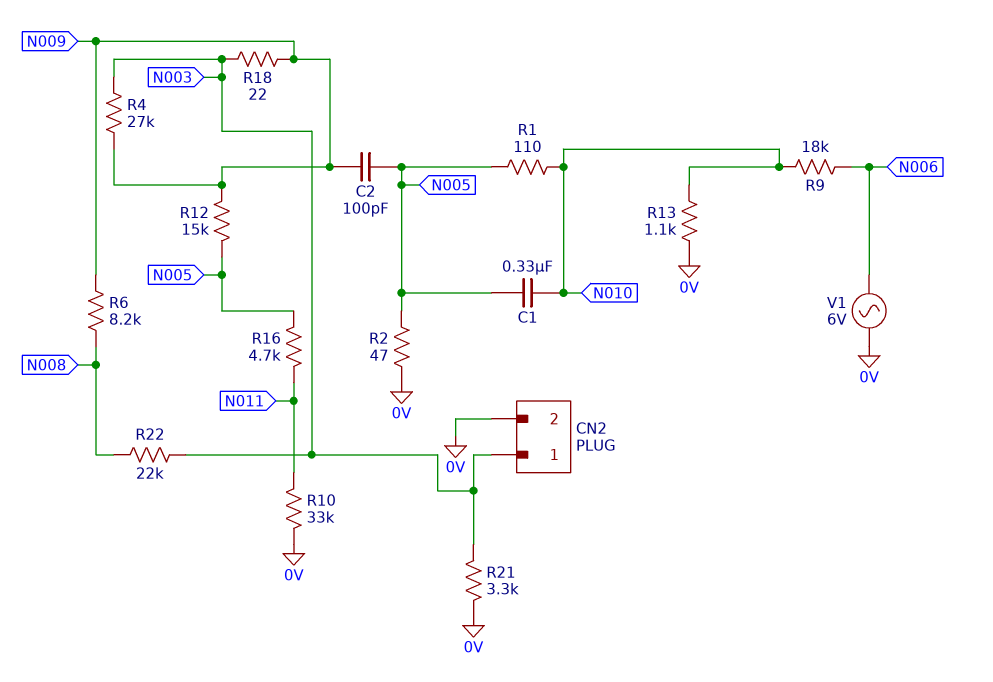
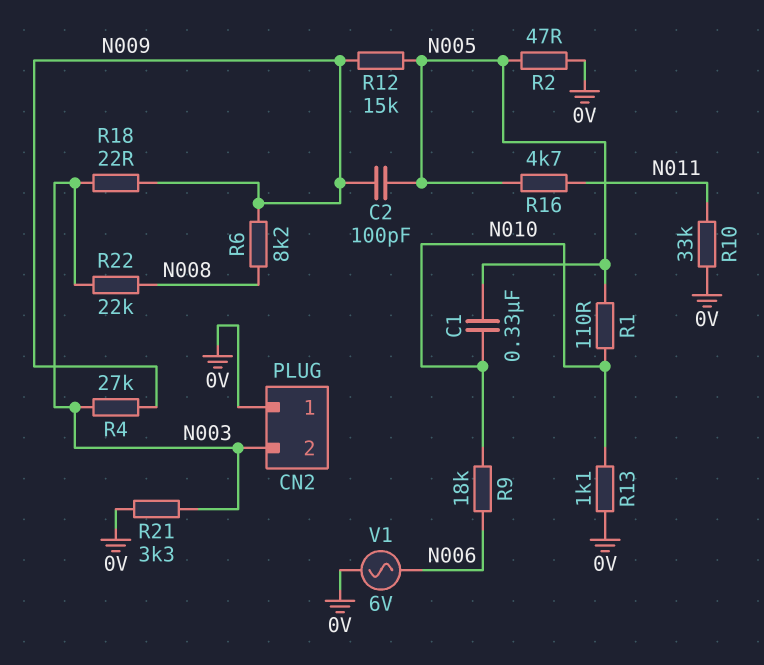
CN2 pin 1: N003 -> 0V
CN2 pin 2: 0V -> N003

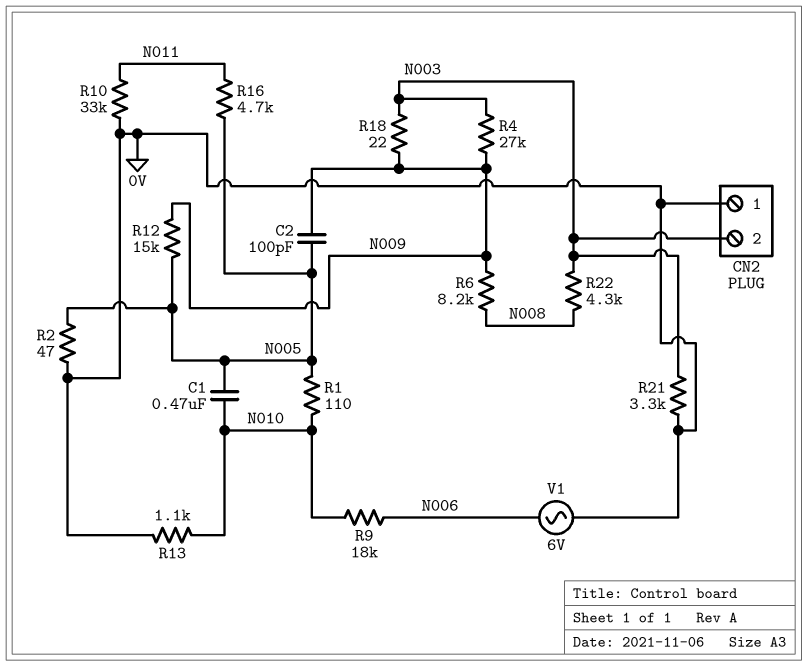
C1: 330nF (N005, N010) -> 470nF (N005, N010)
R22: 22k (N003, N008) -> 4.3k (N003, N008)

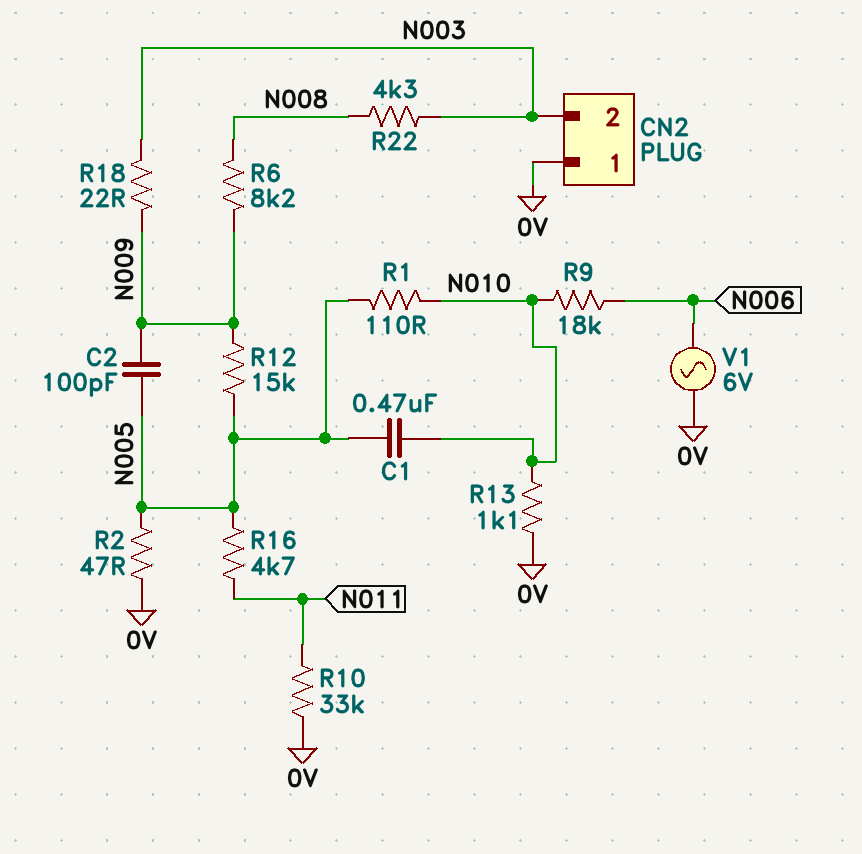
R4: 27k (N003, N009) -> none
R21: 3.3k (0V, N003) -> none

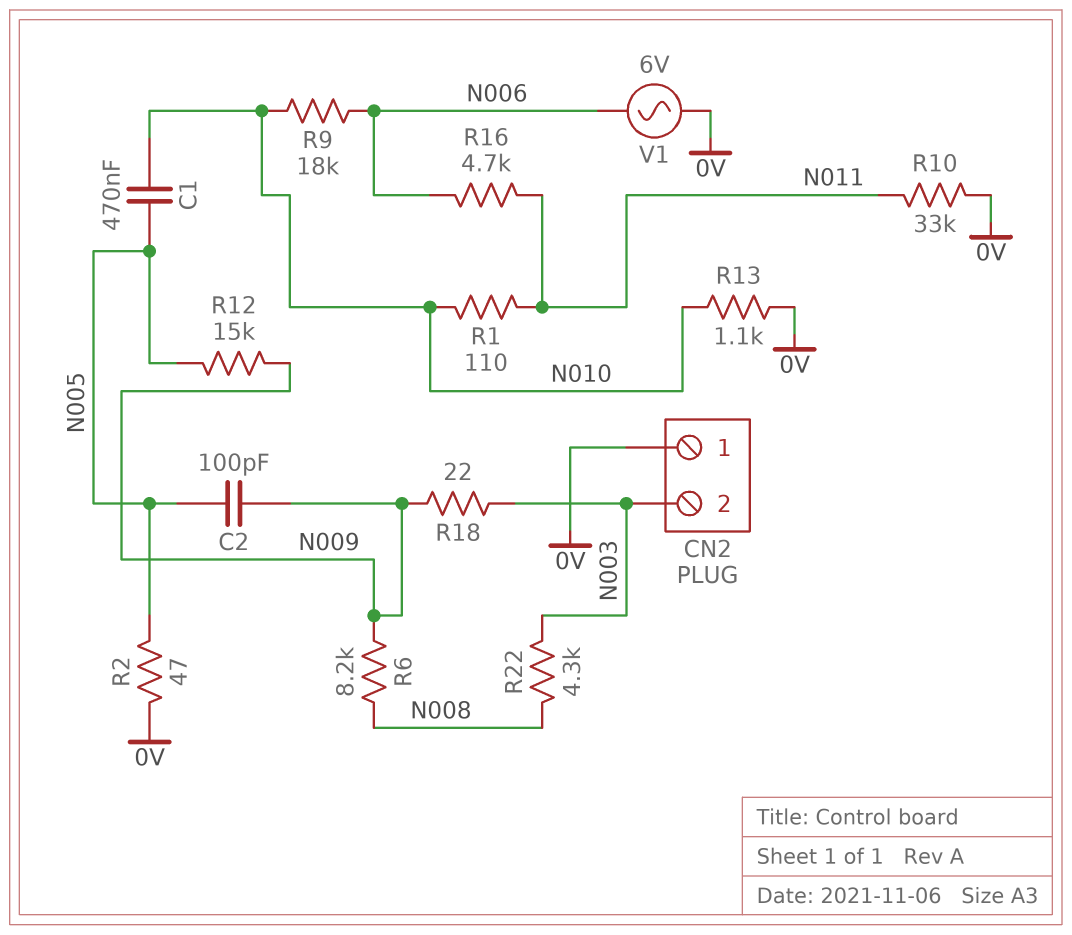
R1: 110 (N005, N010) -> 110 (N010, N011)
R16: 4.7k (N005, N011) -> 4.7k (N006, N011)

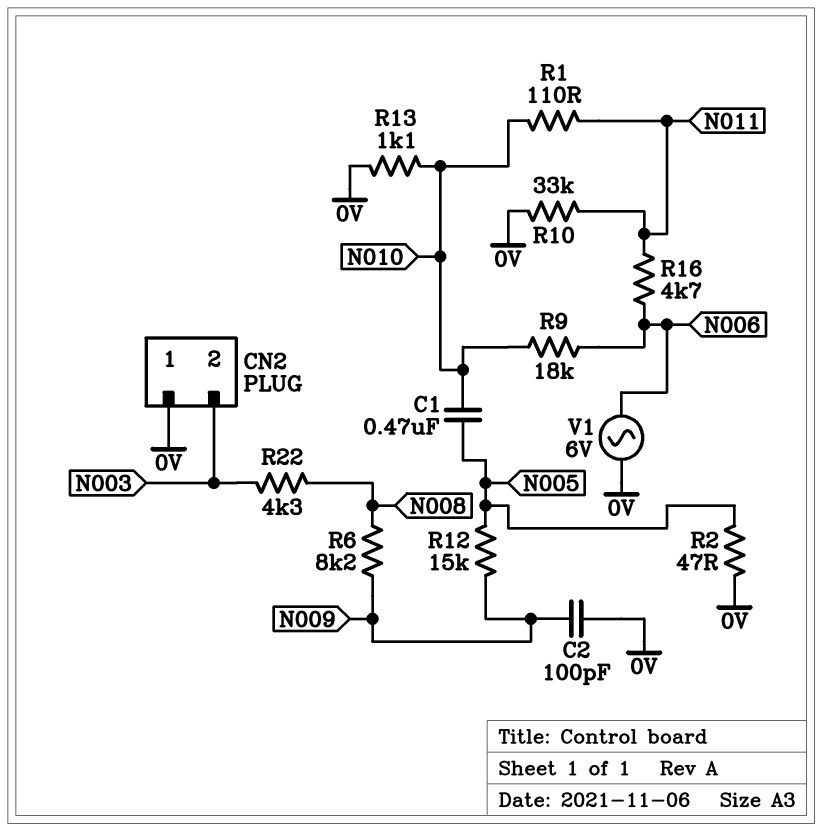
C2: 100pF (N005, N009) -> 100pF (0V, N009)
R18: 22 (N003, N009) -> none

